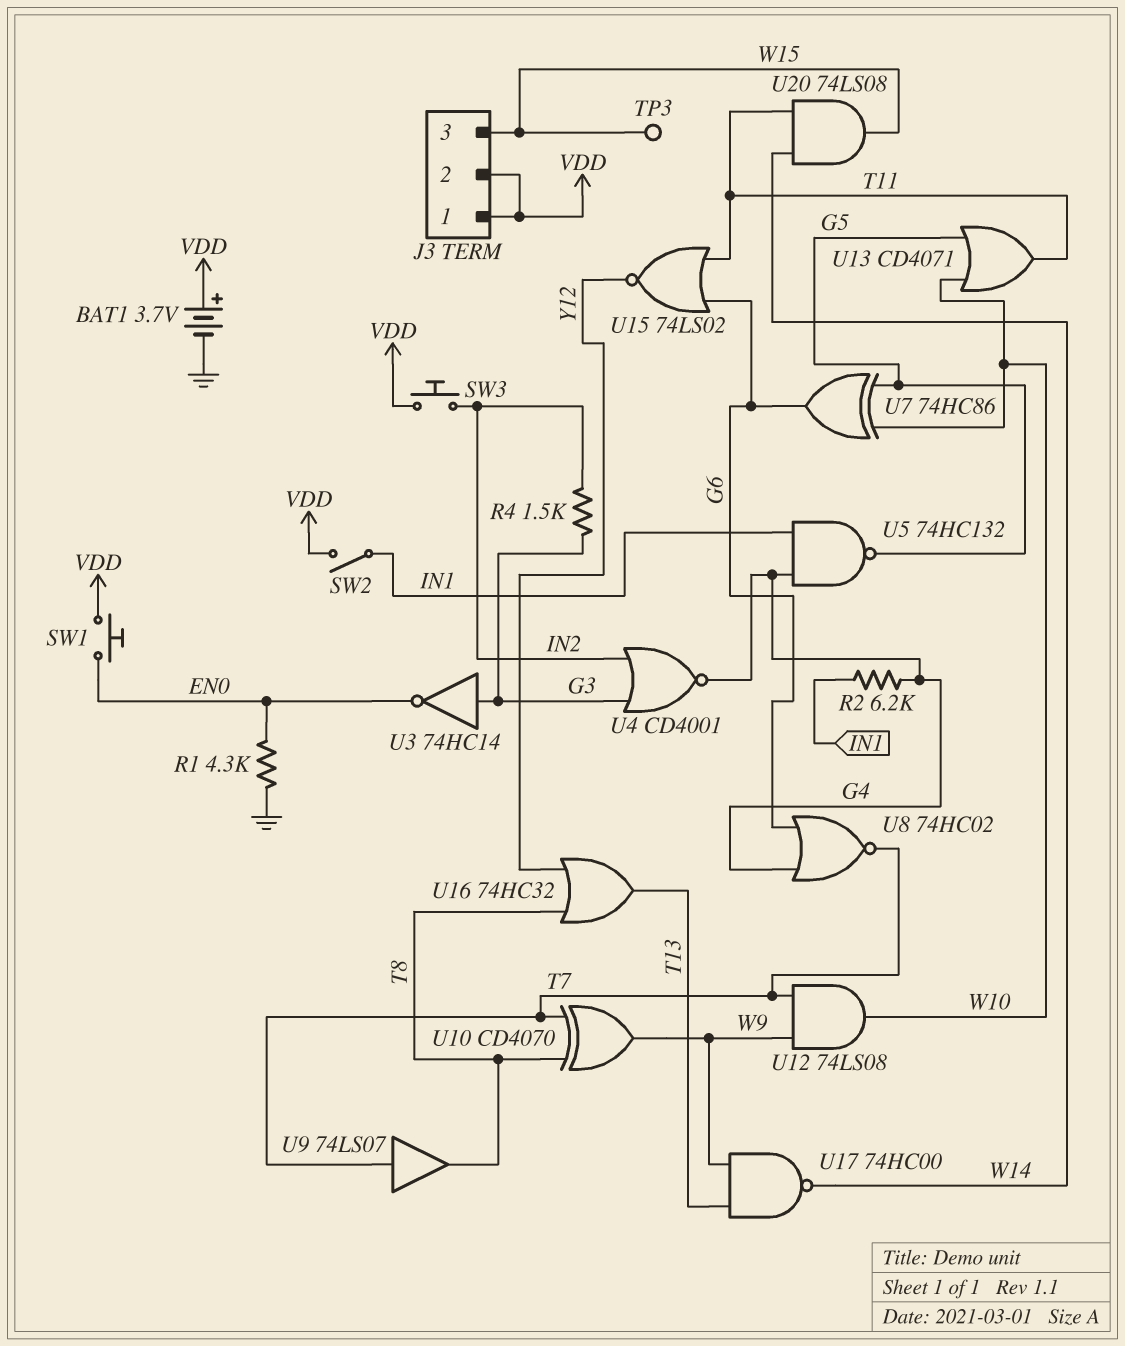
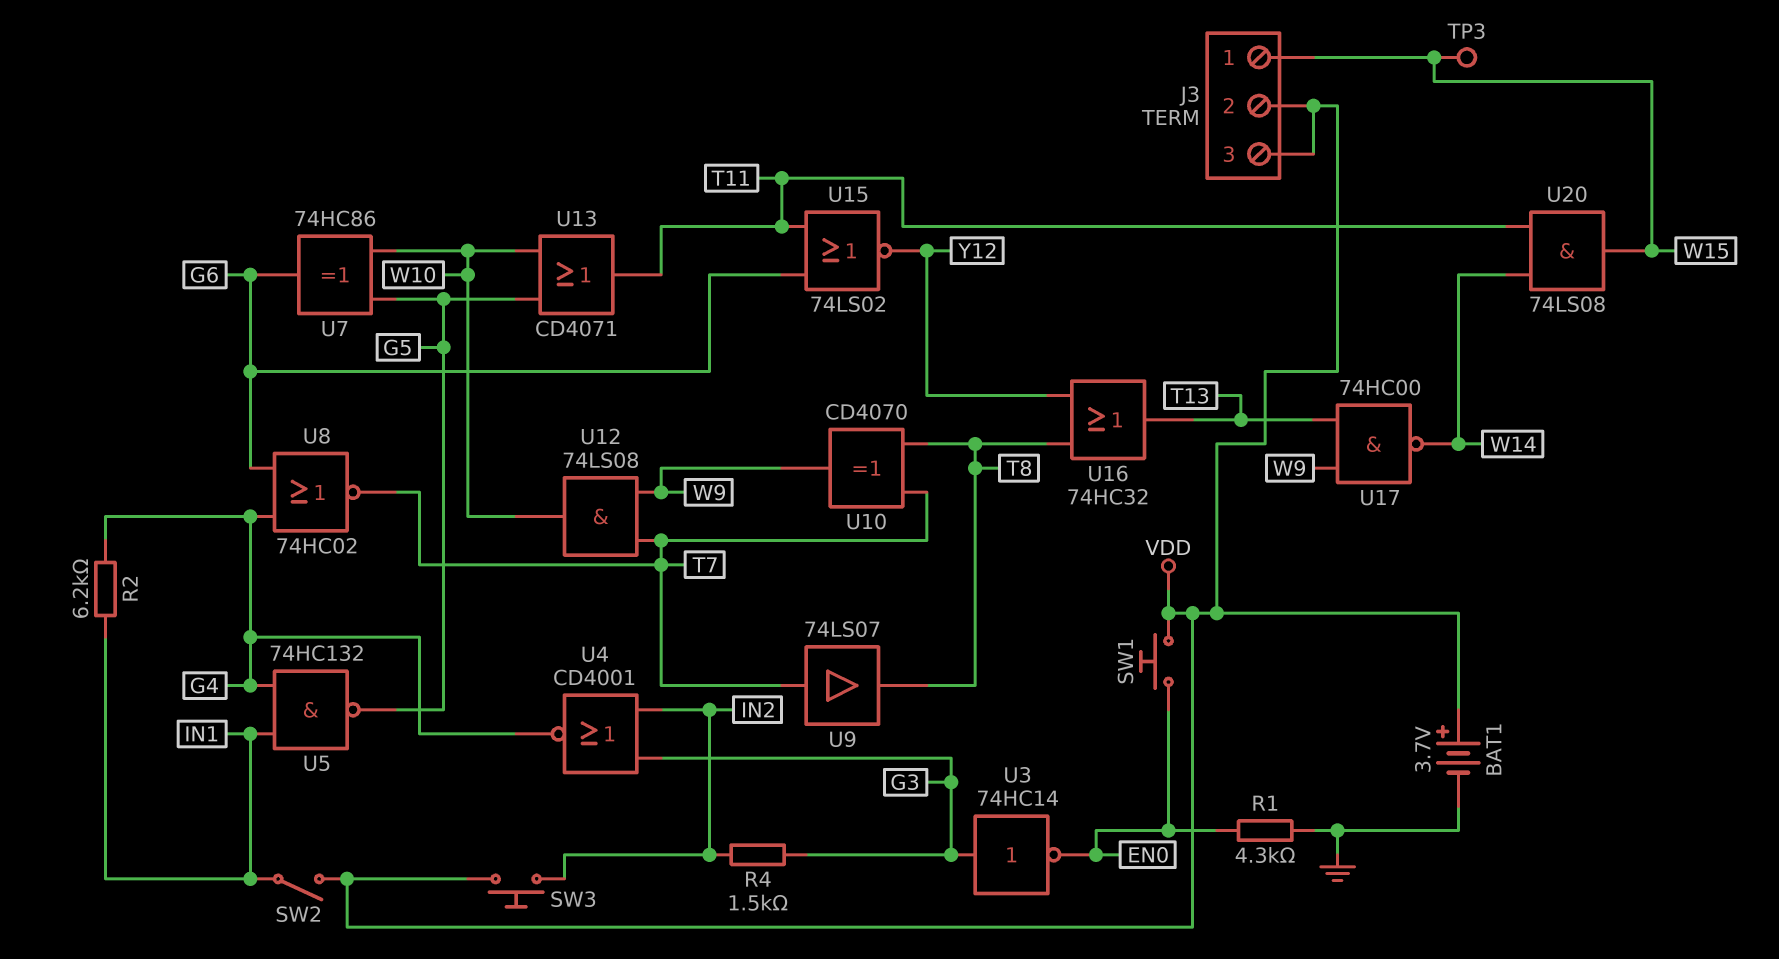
J3 pin 1: VDD -> W15
J3 pin 3: W15 -> VDD

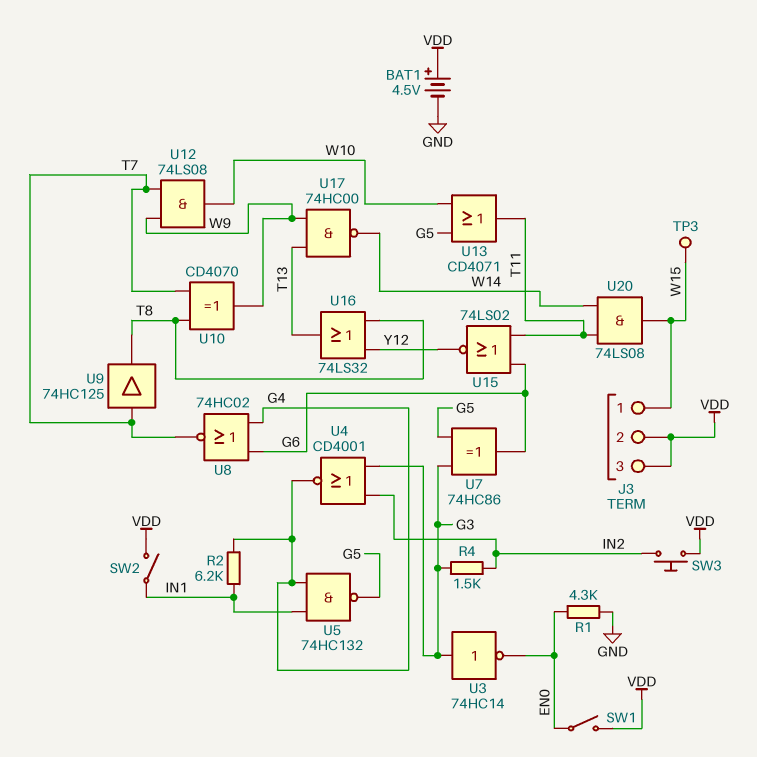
BAT1: 3.7V (plus VDD, minus GND) -> 4.5V (plus VDD, minus GND)
SW1: button (EN0, VDD) -> switch (EN0, VDD)
U7: XOR 74HC86 (in G5, in W10, out G6) -> XOR 74HC86 (in G3, in G5, out G6)
U9: buffer 74LS07 (in T7, out T8) -> buffer 74HC125 (in T7, out T8)
U16: OR 74HC32 (in T8, in Y12, out T13) -> OR 74LS32 (in T8, in Y12, out T13)

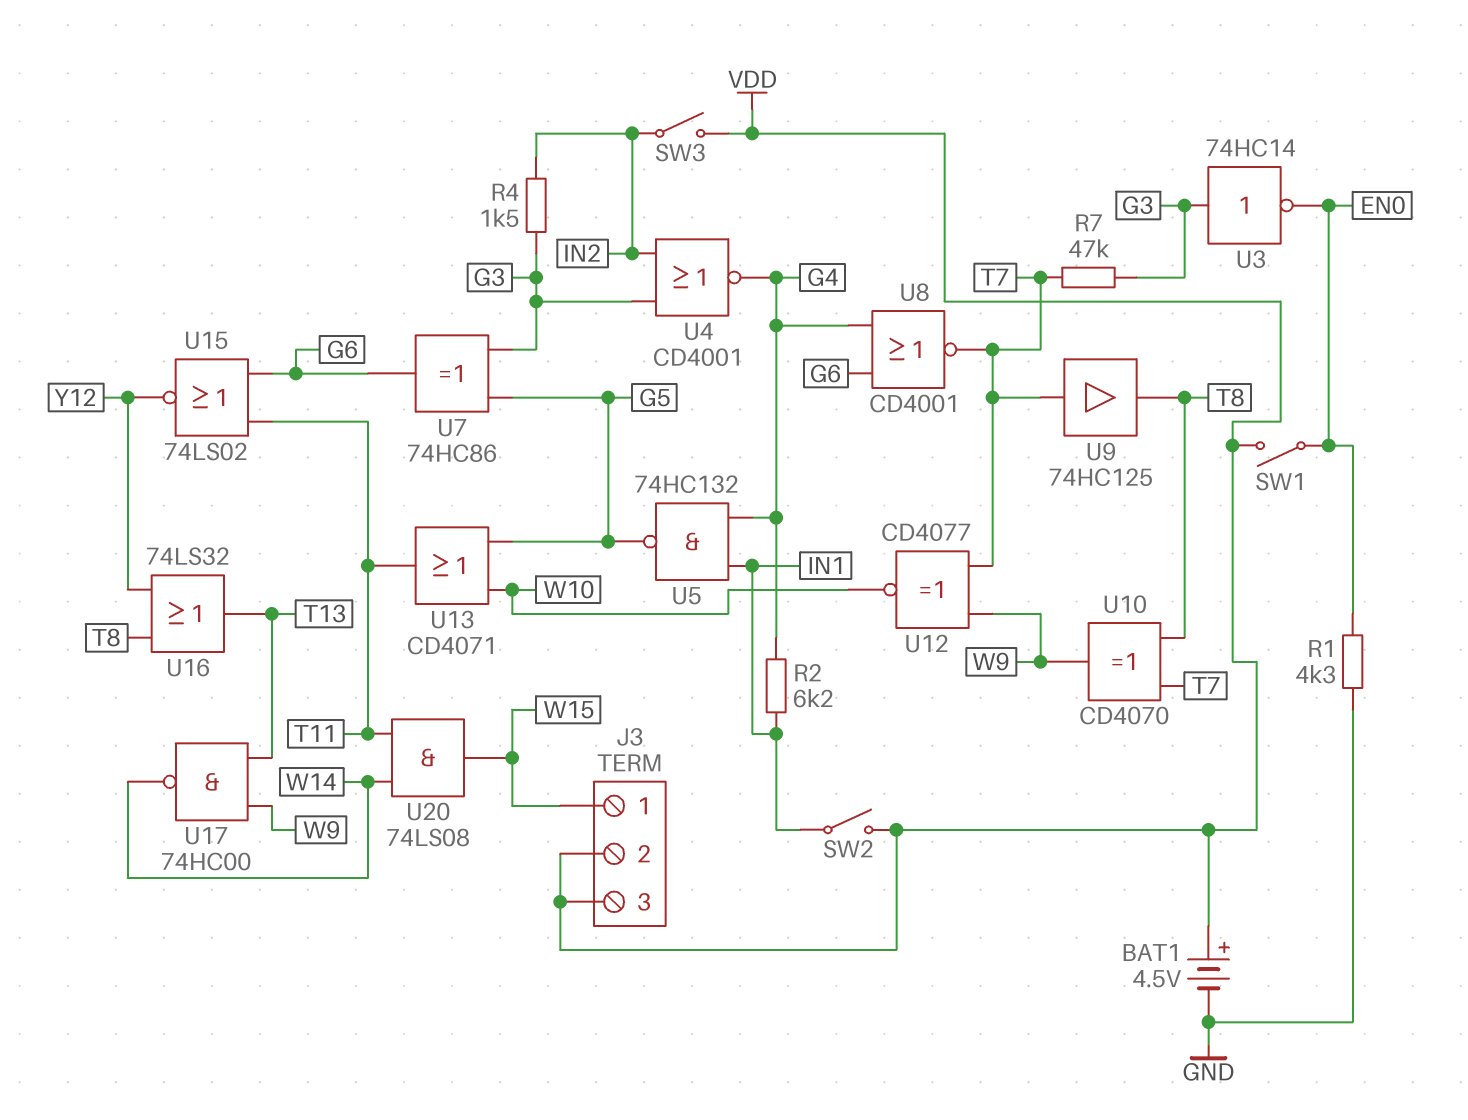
R7: none -> 47k (G3, T7)
SW3: button (IN2, VDD) -> switch (IN2, VDD)
TP3: test point (W15) -> none
U8: NOR 74HC02 (in G4, in G6, out T7) -> NOR CD4001 (in G4, in G6, out T7)
U12: AND 74LS08 (in T7, in W9, out W10) -> XNOR CD4077 (in T7, in W9, out W10)

